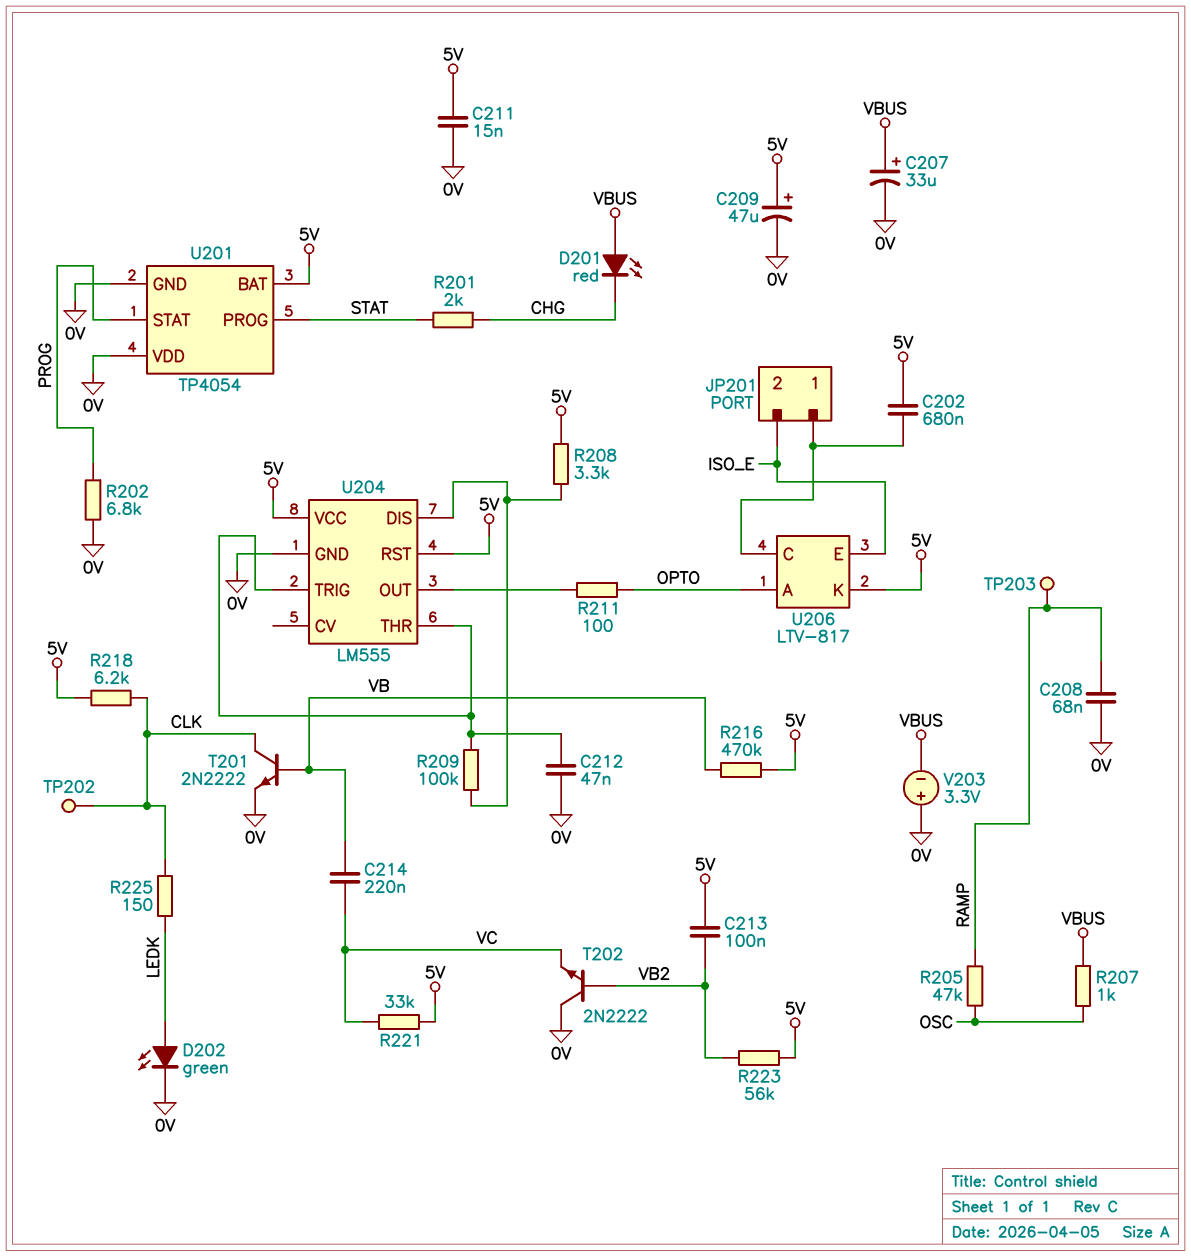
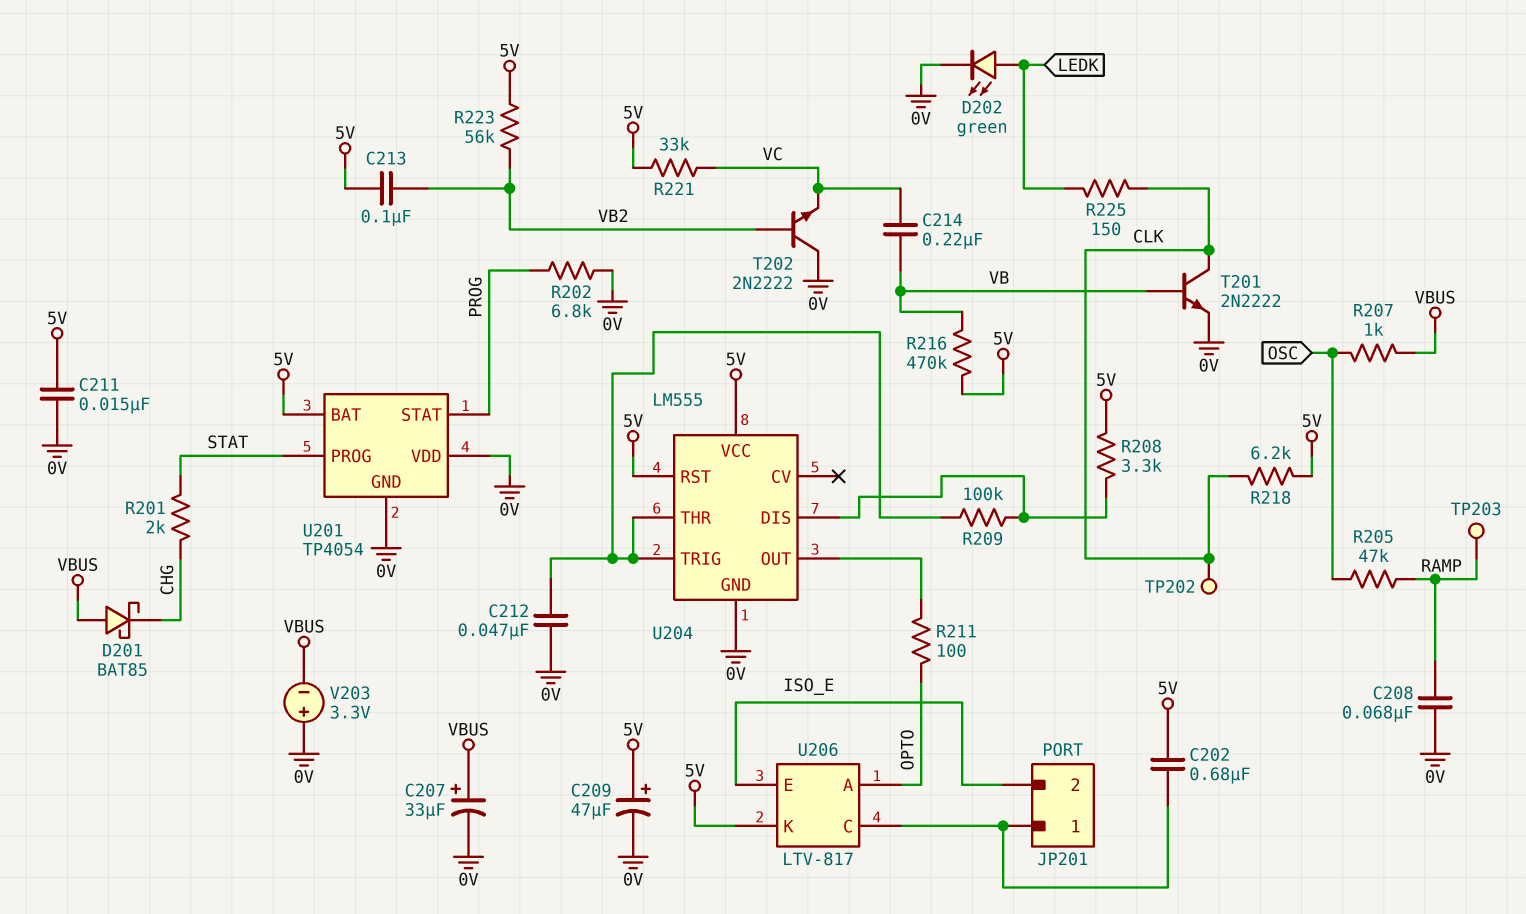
D201: LED red (A VBUS, K CHG) -> schottky BAT85 (A VBUS, K CHG)

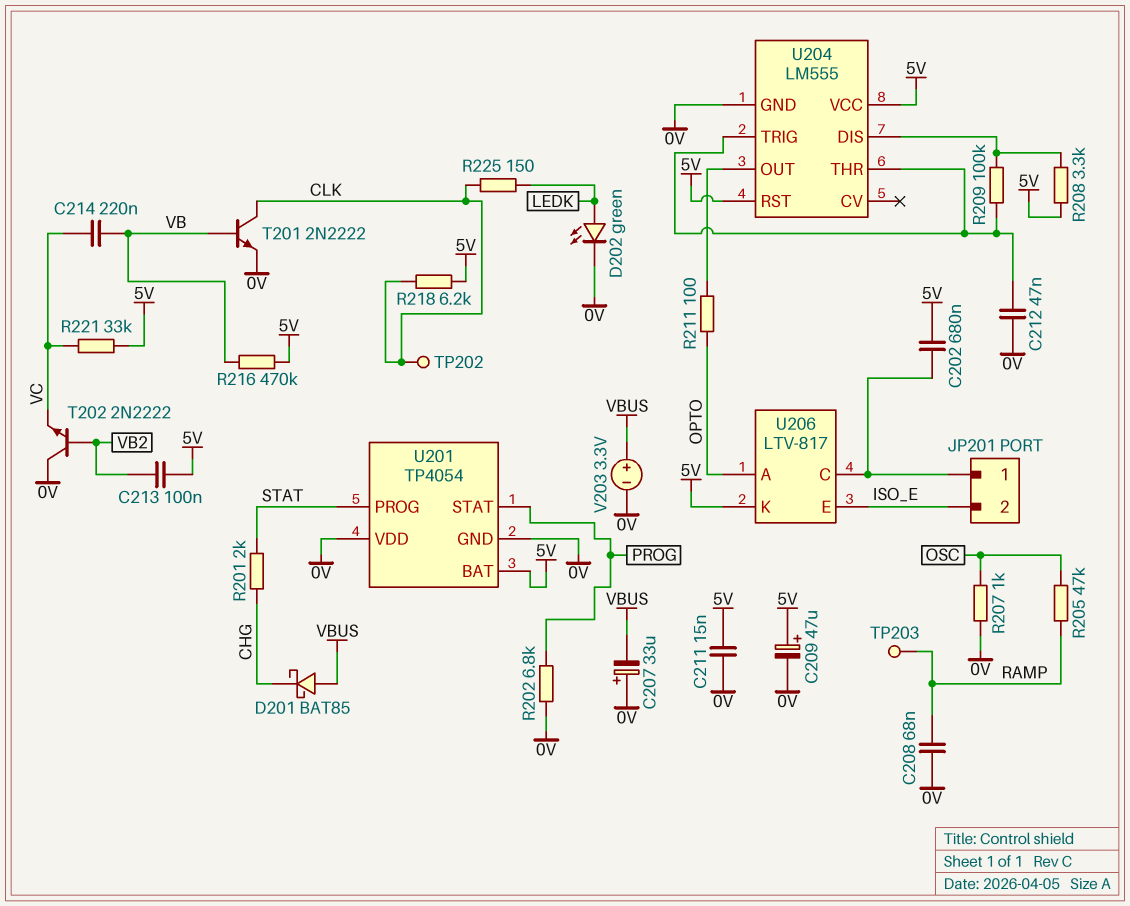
C207: 33uF (plus VBUS, minus 0V) -> 33uF (plus 0V, minus VBUS)
R207: 1k (OSC, VBUS) -> 1k (0V, OSC)
R223: 56k (5V, VB2) -> none
V203: 3.3V (plus 0V, minus VBUS) -> 3.3V (plus VBUS, minus 0V)

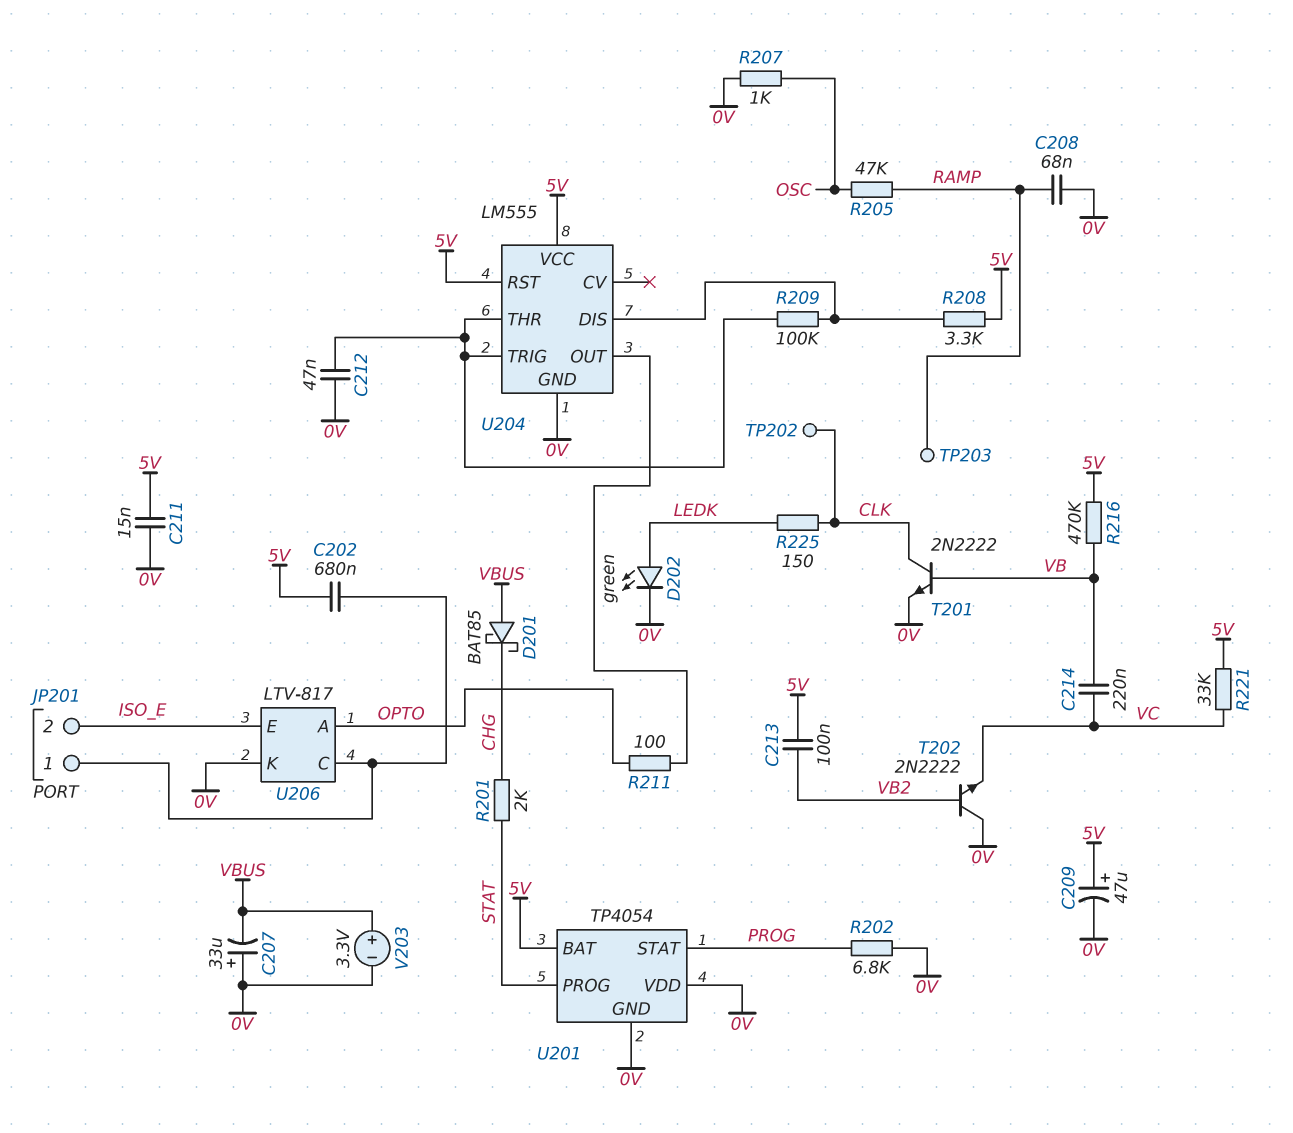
R218: 6.2k (5V, CLK) -> none
U206 pin K: 5V -> 0V

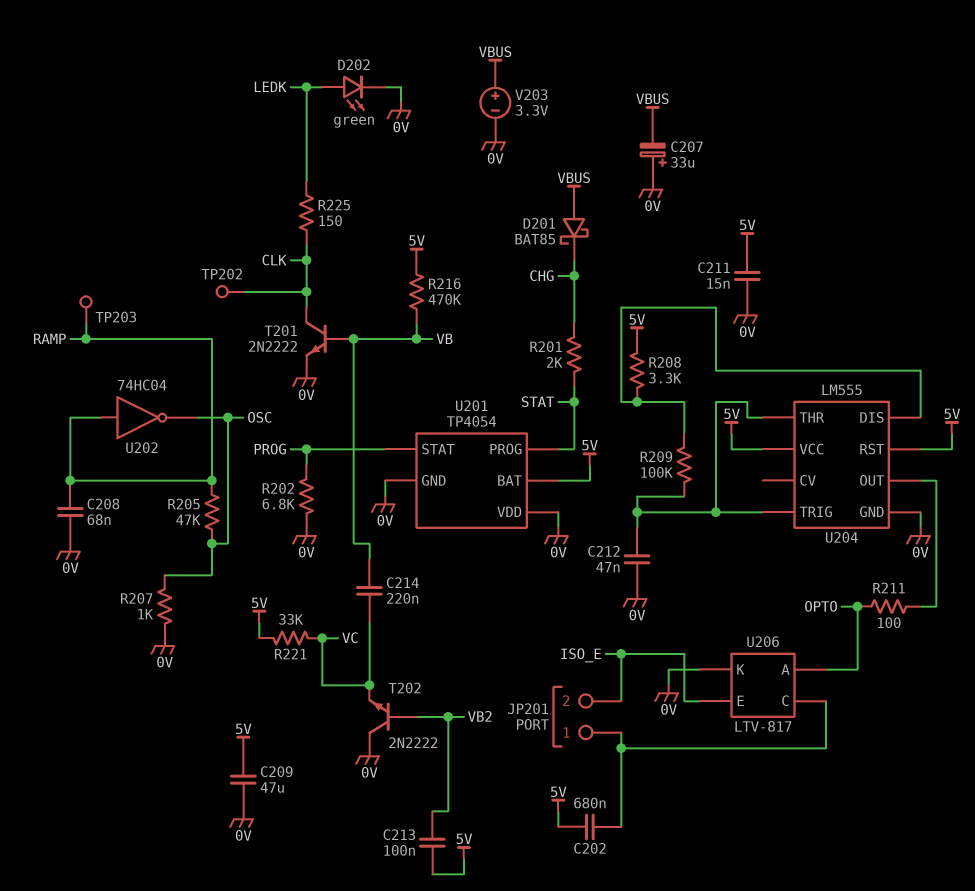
C209: 47uF (plus 5V, minus 0V) -> 47uF (0V, 5V)
U202: none -> NOT 74HC04 (in RAMP, out OSC)

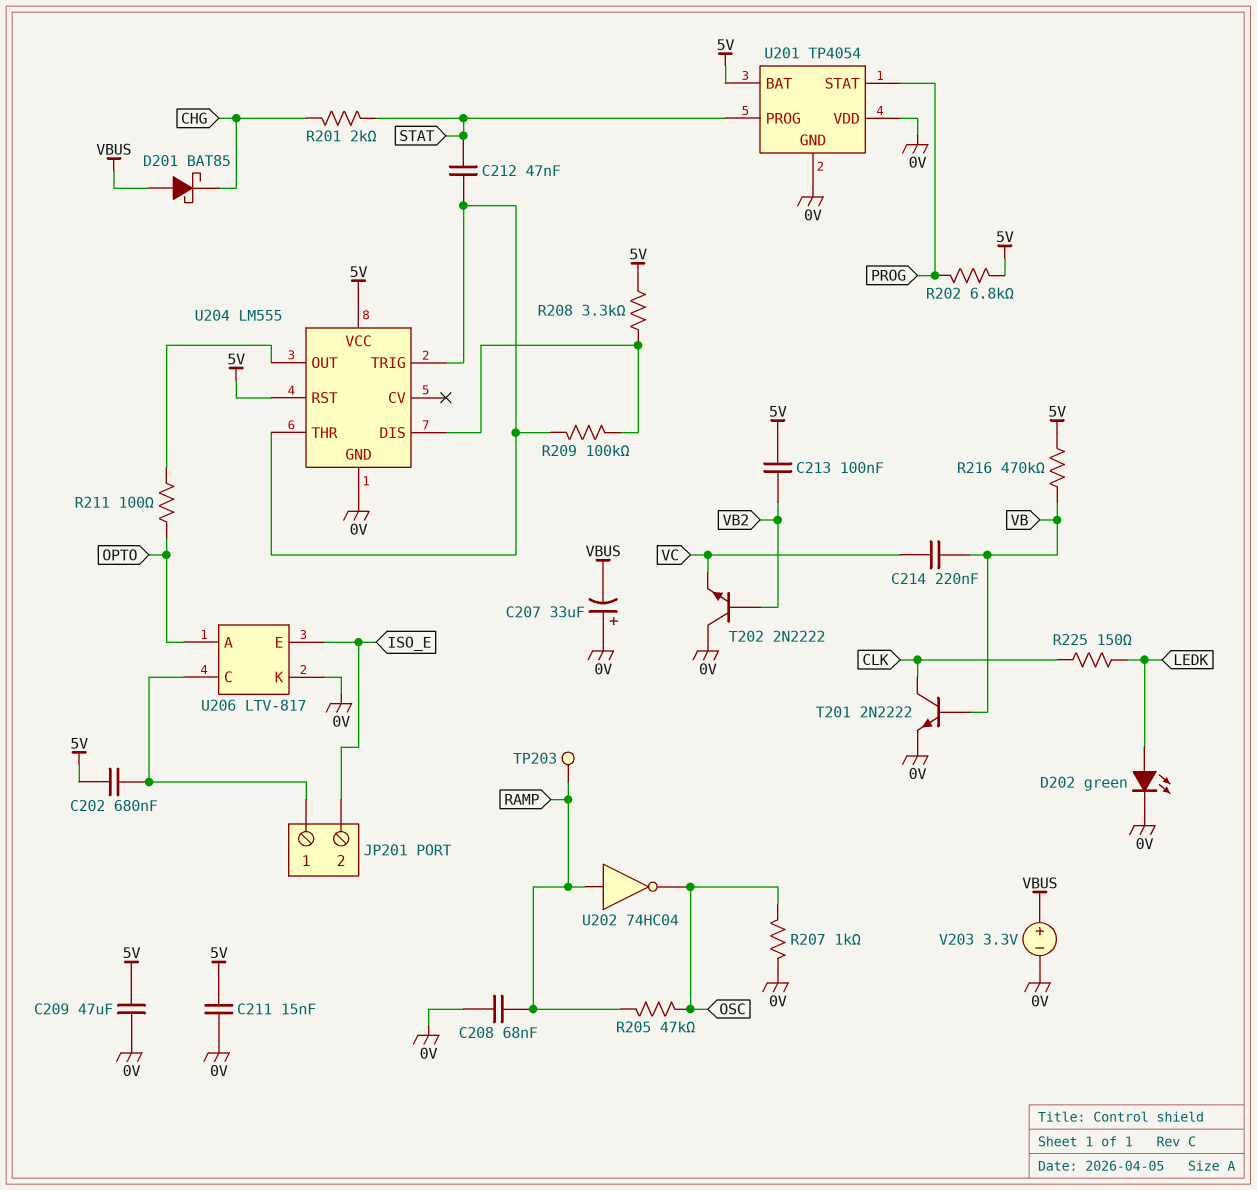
C212: 47nF (0V, U204/THR) -> 47nF (STAT, U204/THR)
R202: 6.8k (0V, PROG) -> 6.8k (5V, PROG)
R221: 33k (5V, VC) -> none
TP202: test point (CLK) -> none

